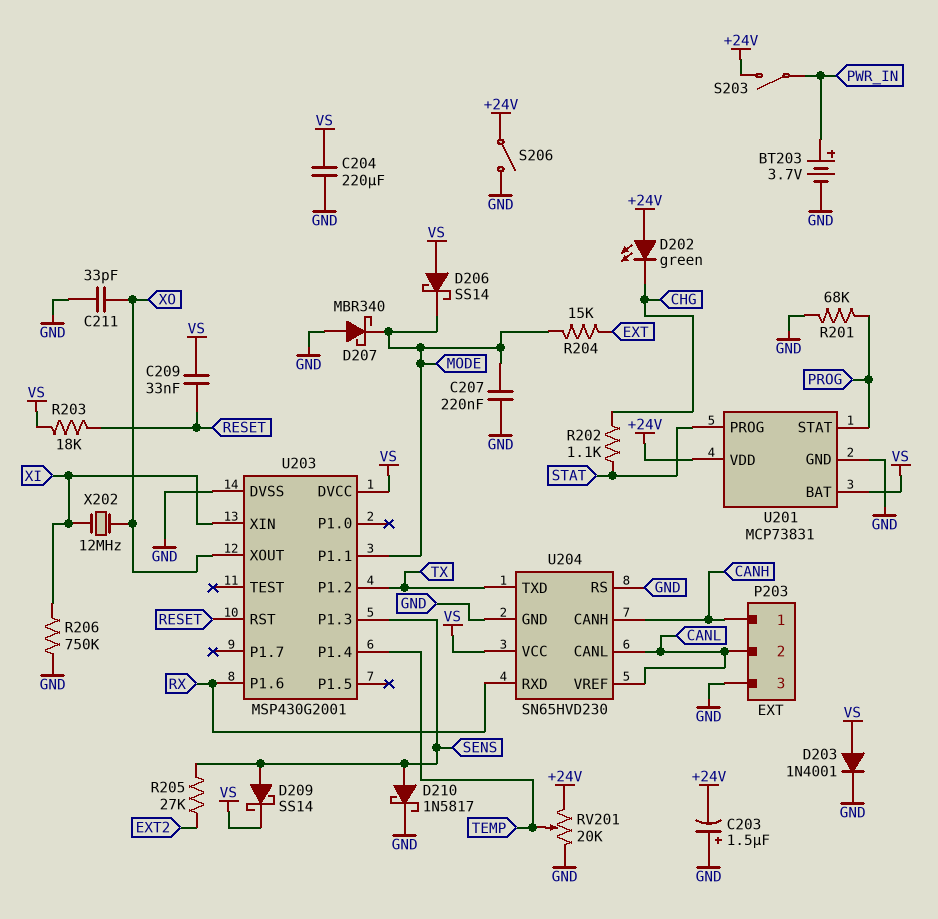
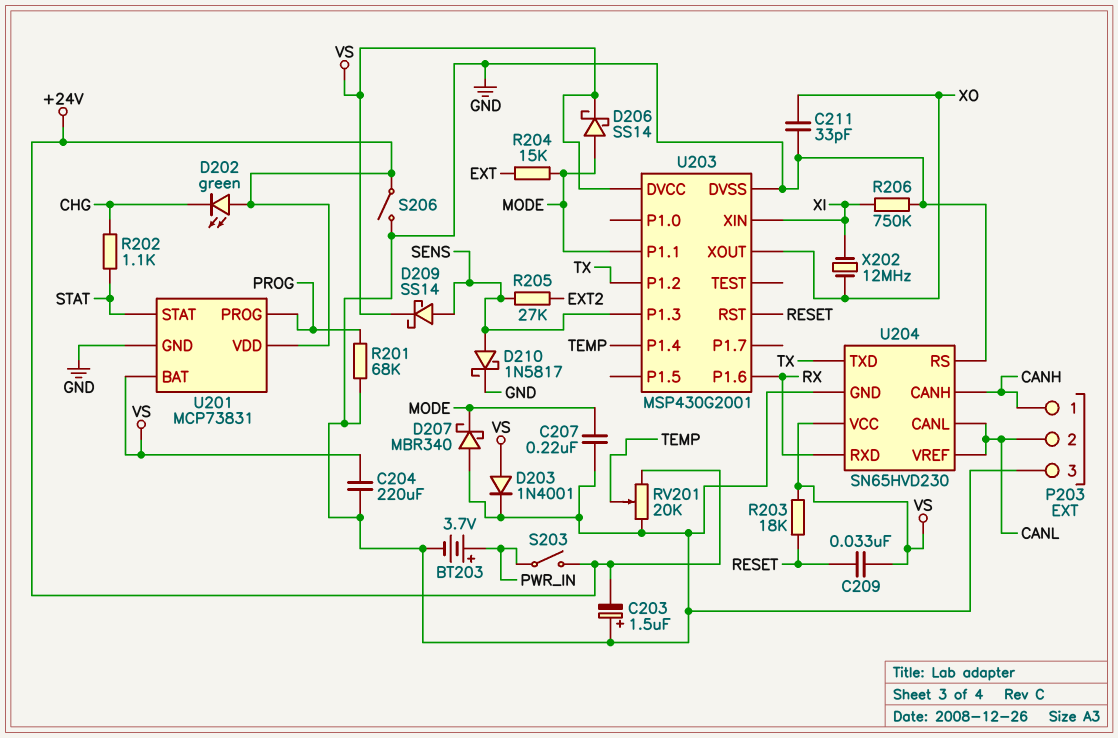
D206: schottky SS14 (A VS, K MODE) -> schottky SS14 (A MODE, K VS)
U201 pin PROG: STAT -> PROG
U201 pin STAT: PROG -> STAT

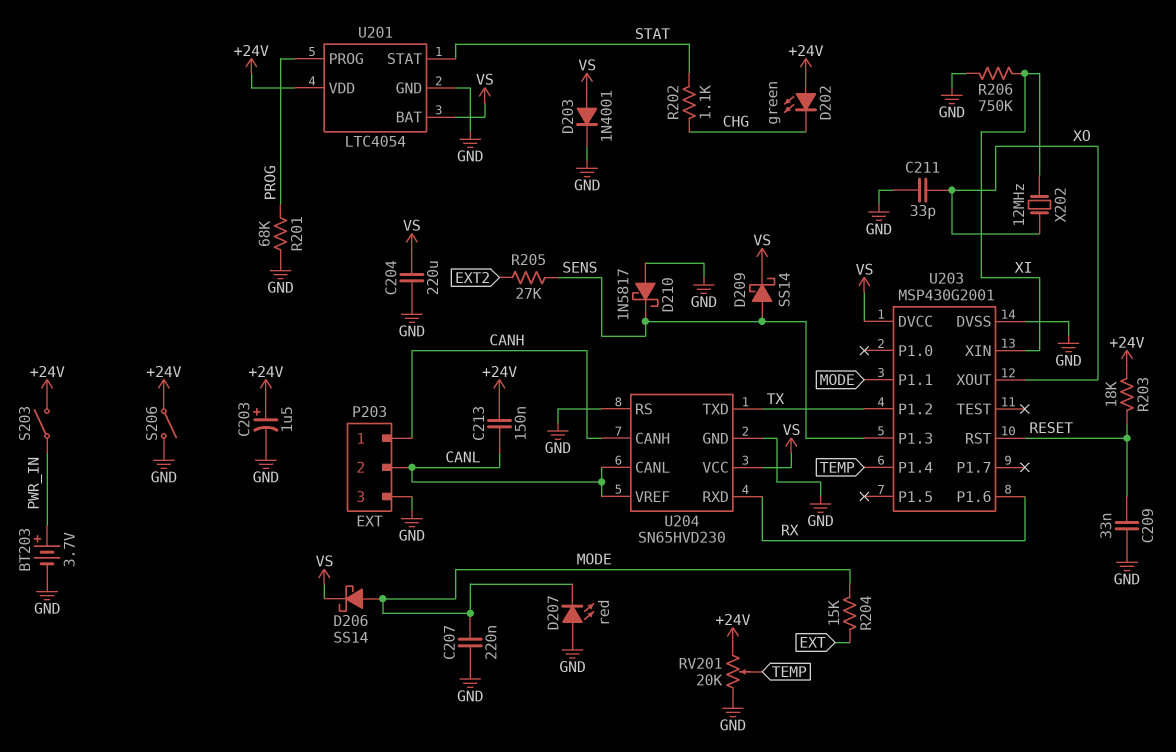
C203: 1.5uF (plus GND, minus +24V) -> 1.5uF (plus +24V, minus GND)
C209: 33nF (RESET, VS) -> 33nF (GND, RESET)
C213: none -> 150nF (+24V, CANL)
D207: schottky MBR340 (A GND, K MODE) -> LED red (A GND, K MODE)
D210: schottky 1N5817 (A SENS, K GND) -> schottky 1N5817 (A GND, K SENS)
R203: 18k (RESET, VS) -> 18k (+24V, RESET)
U201: MCP73831 -> LTC4054

